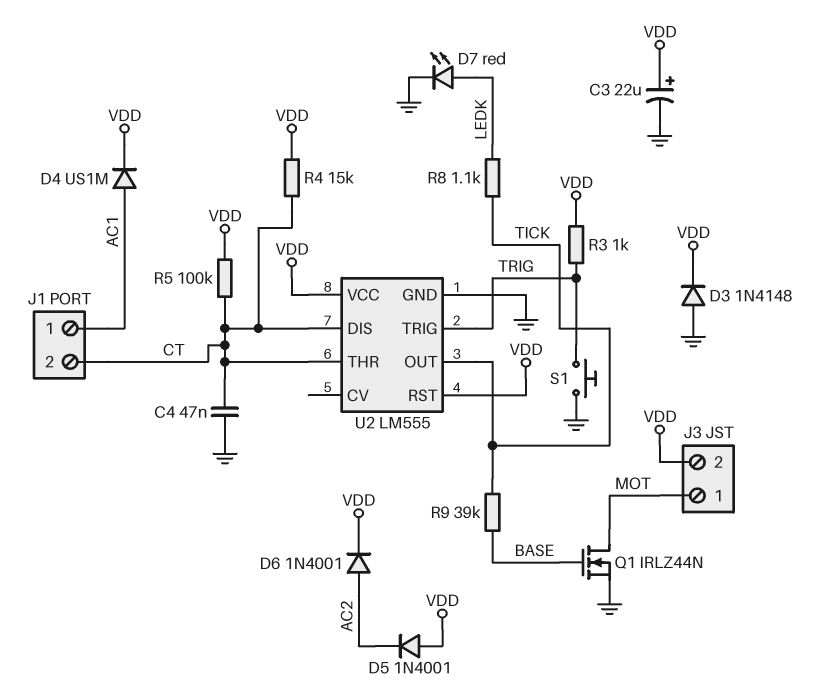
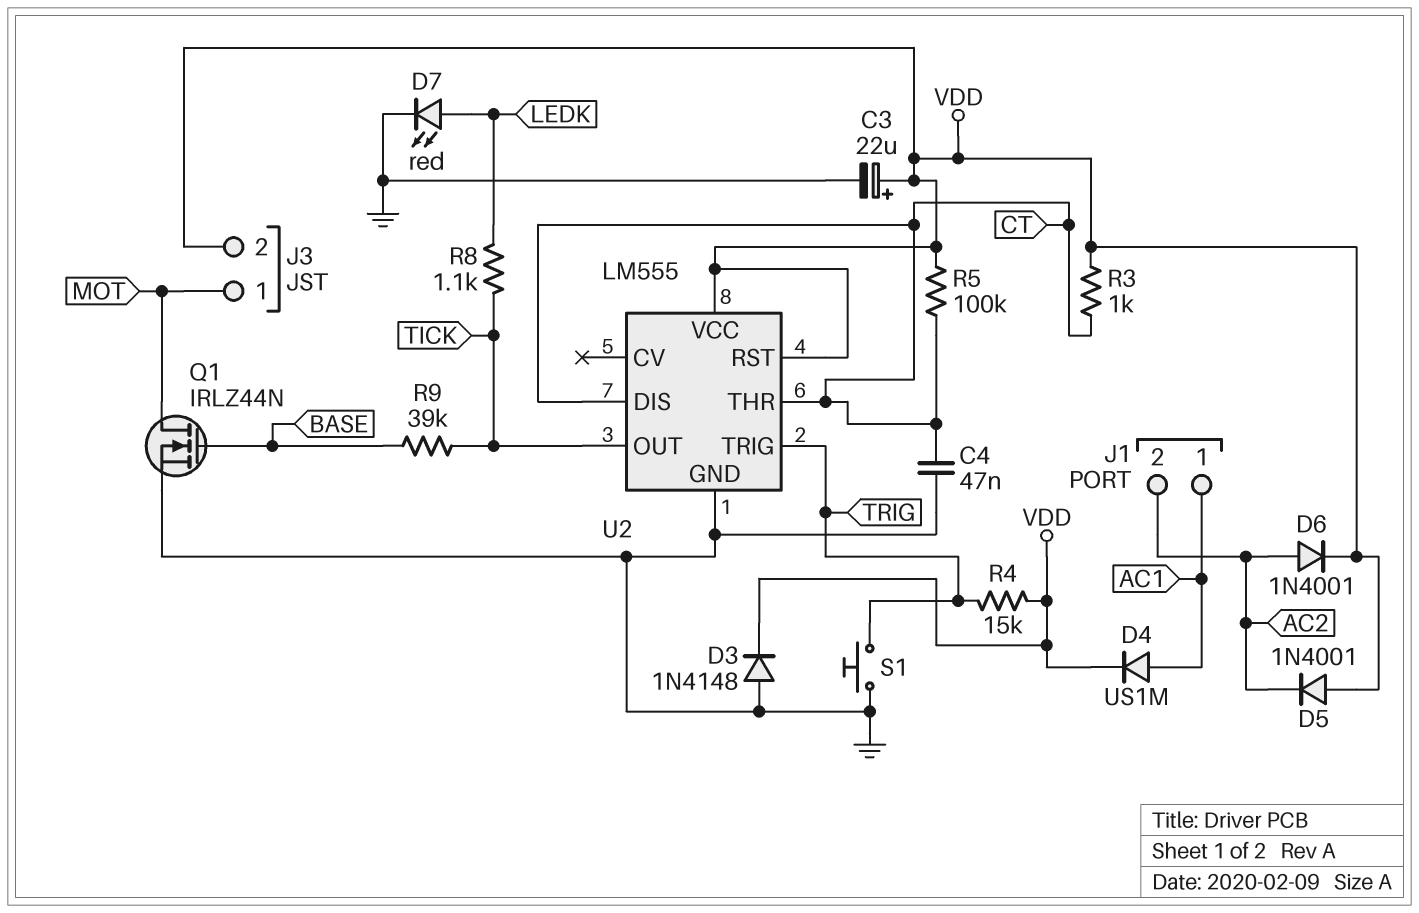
J1 pin 2: CT -> AC2
R3: 1k (TRIG, VDD) -> 1k (CT, VDD)
R4: 15k (CT, VDD) -> 15k (TRIG, VDD)

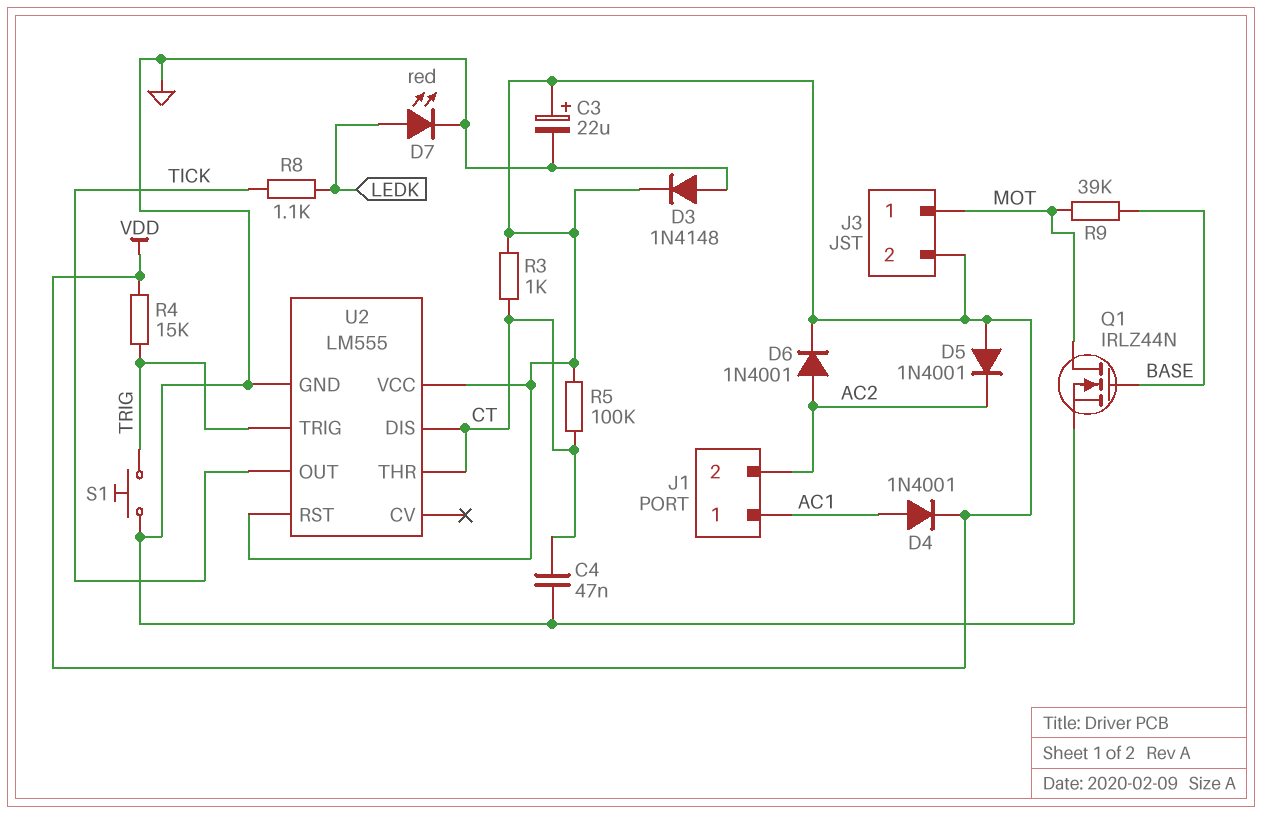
D4: diode US1M (A AC1, K VDD) -> diode 1N4001 (A AC1, K VDD)
R9: 39k (BASE, TICK) -> 39k (BASE, MOT)

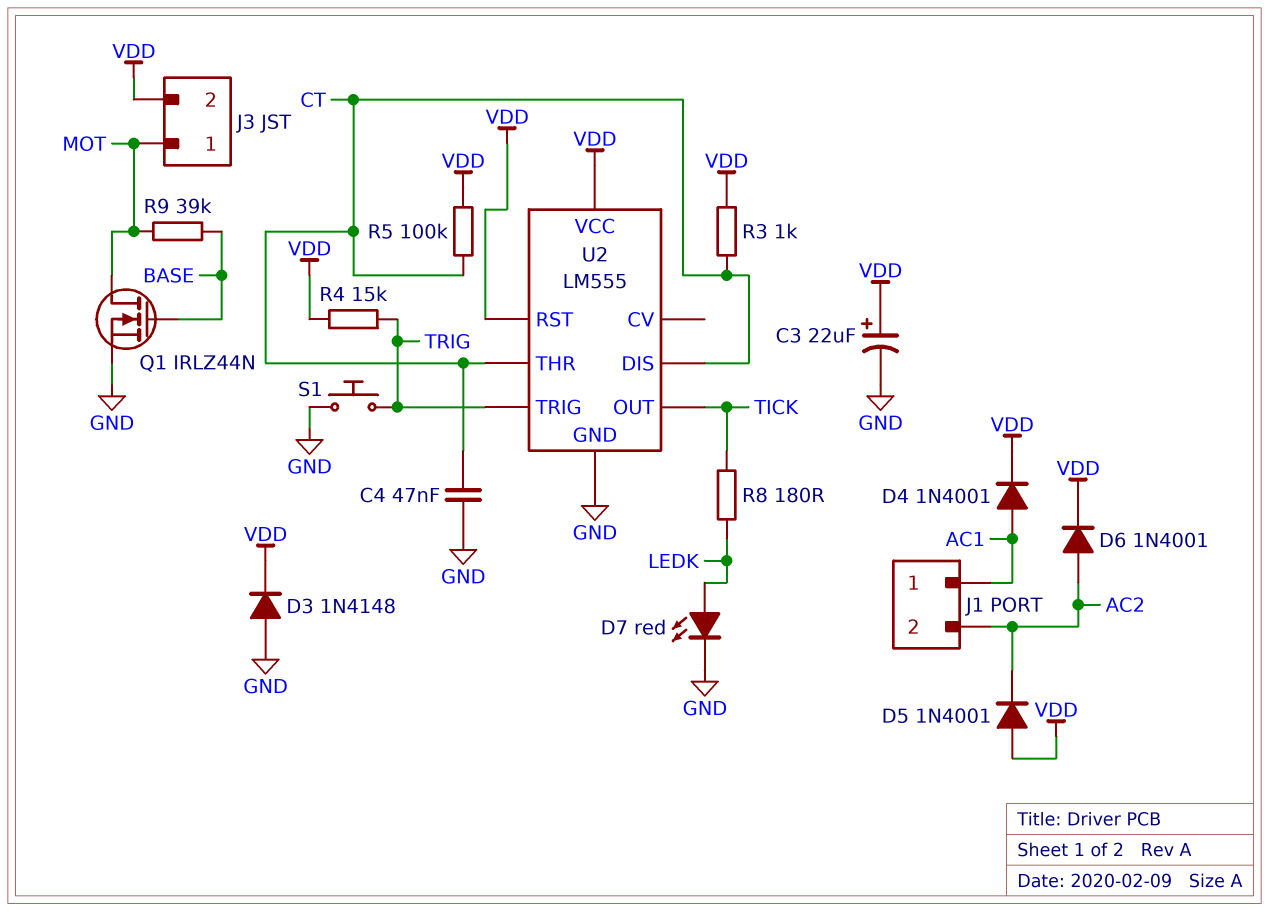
R8: 1.1k (LEDK, TICK) -> 180 (LEDK, TICK)

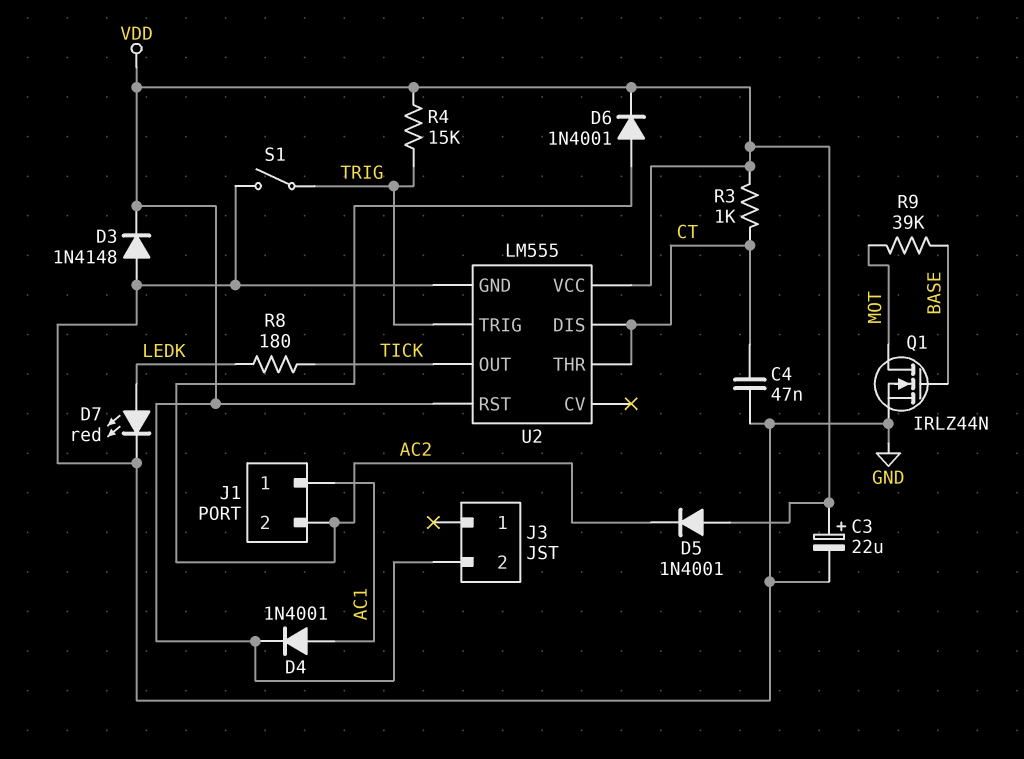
J3 pin 1: MOT -> none
R5: 100k (CT, VDD) -> none
S1: button (GND, TRIG) -> switch (GND, TRIG)

